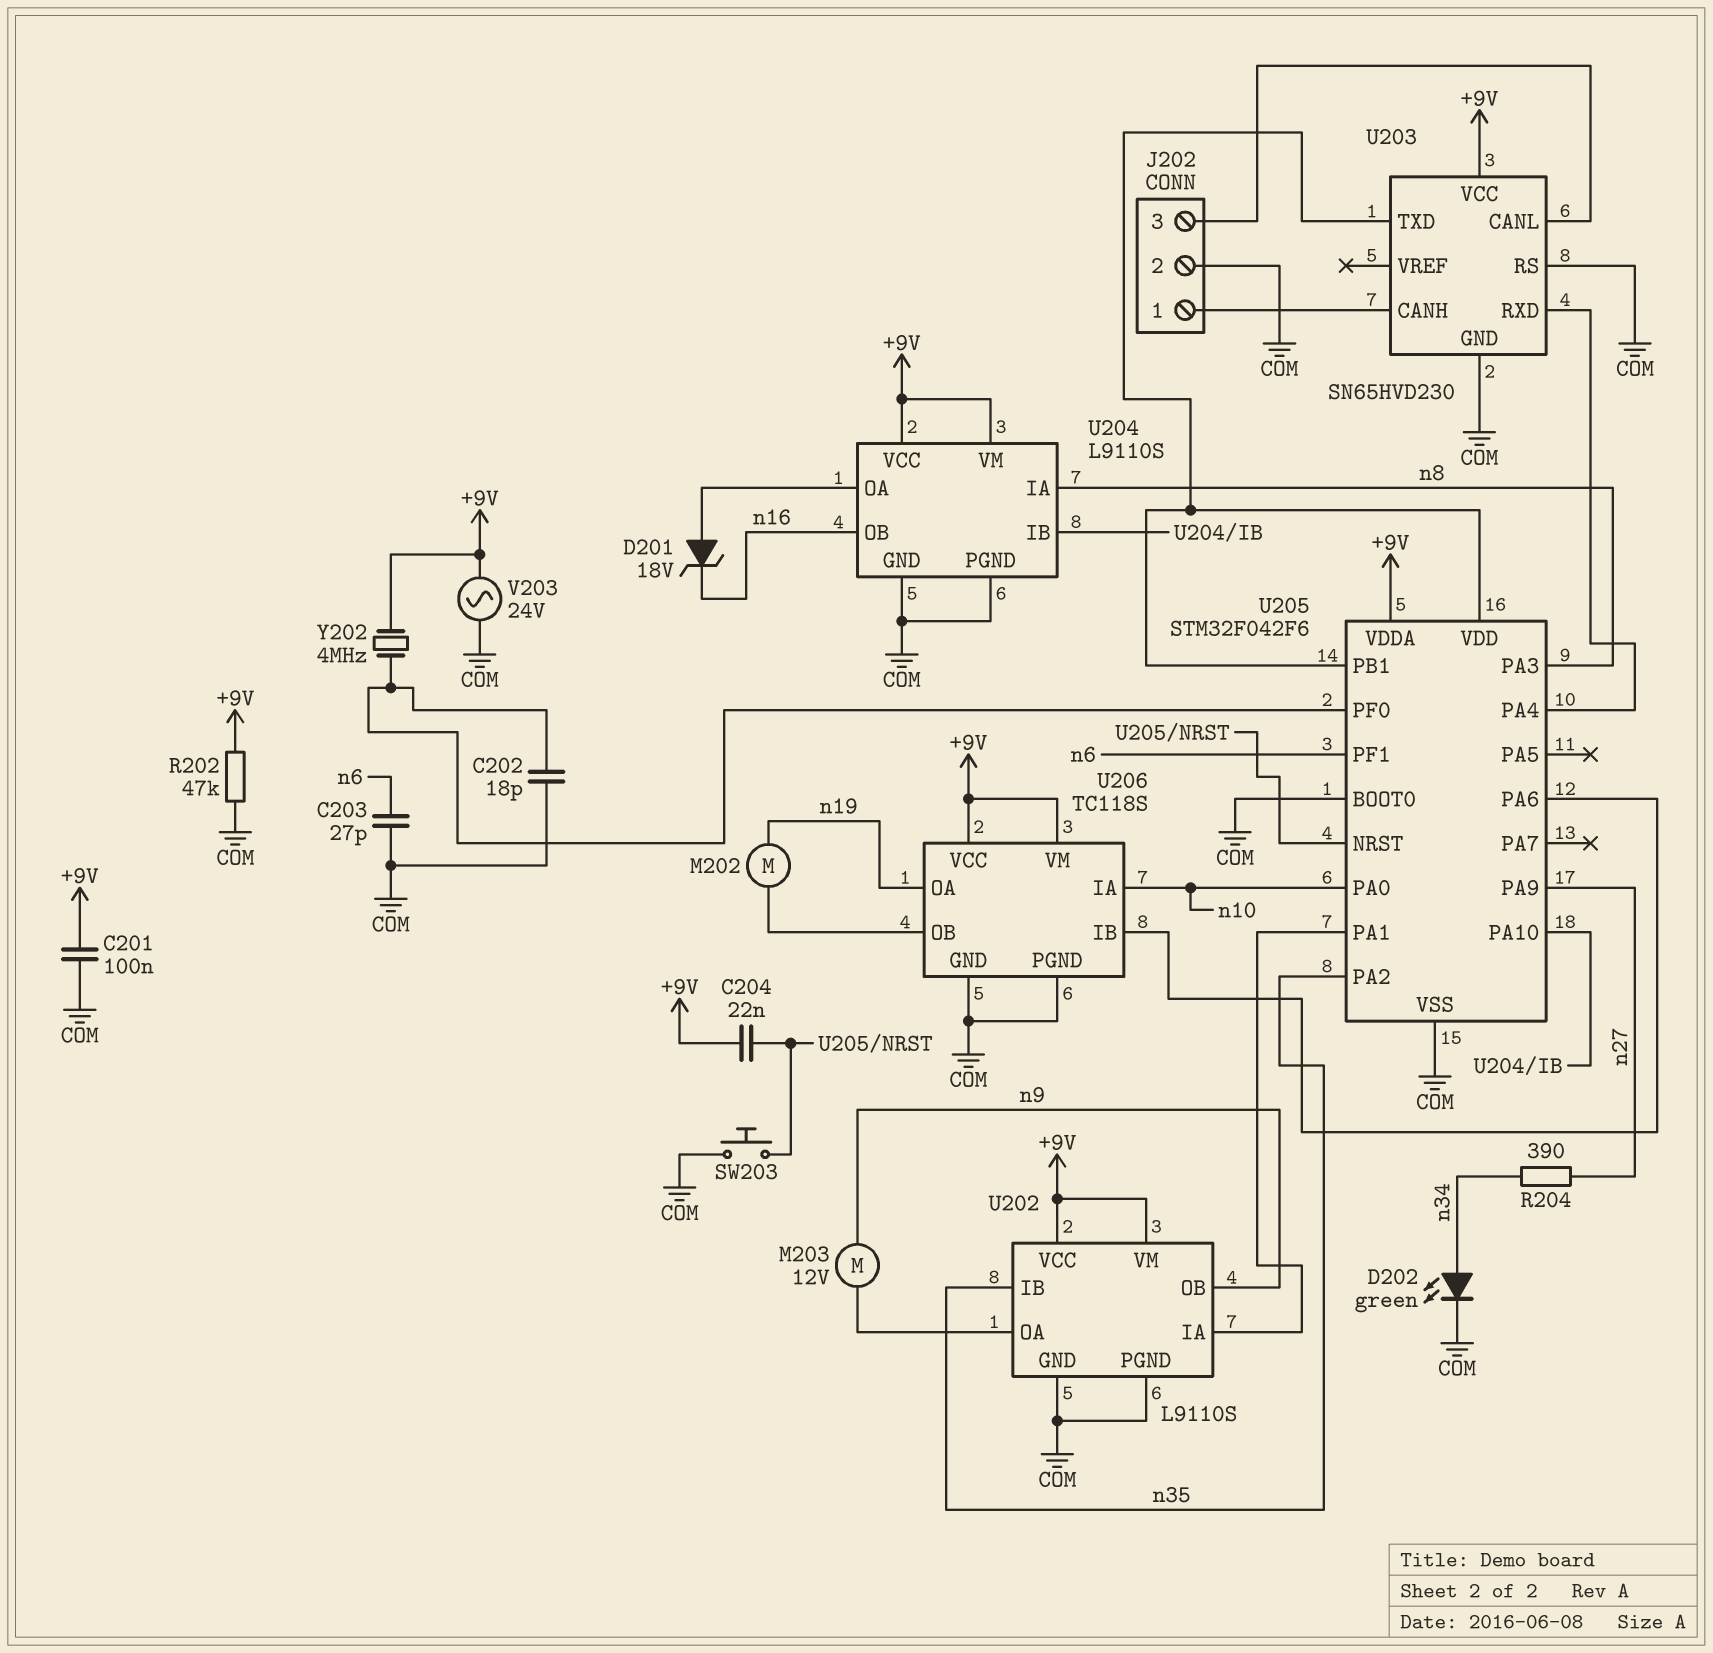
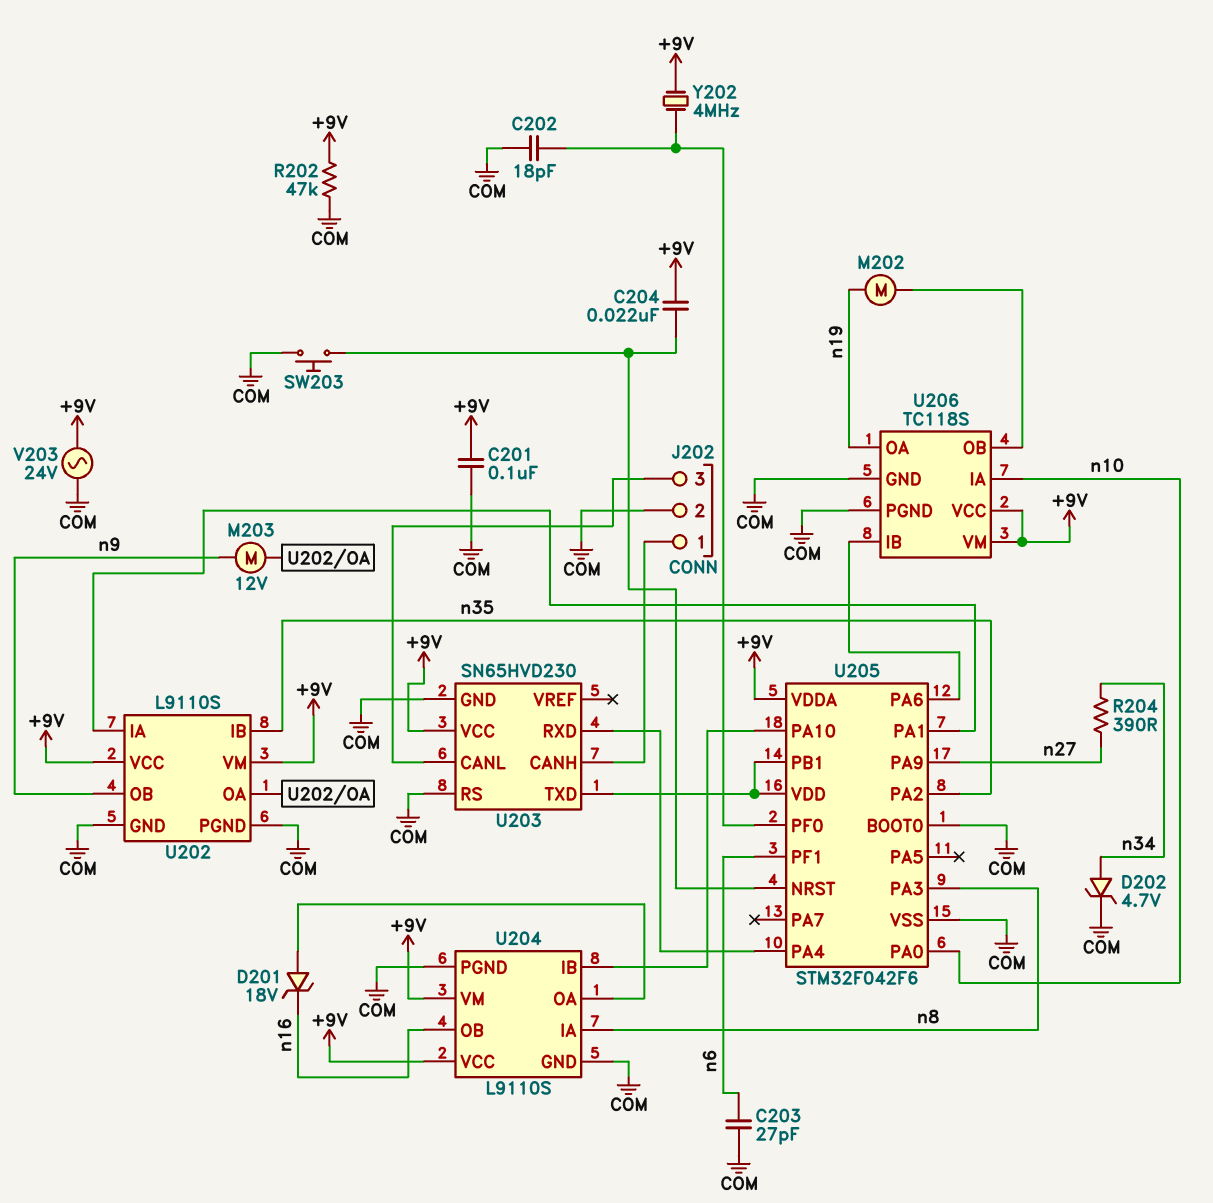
D202: LED green (A n34, K COM) -> zener 4.7V (A n34, K COM)

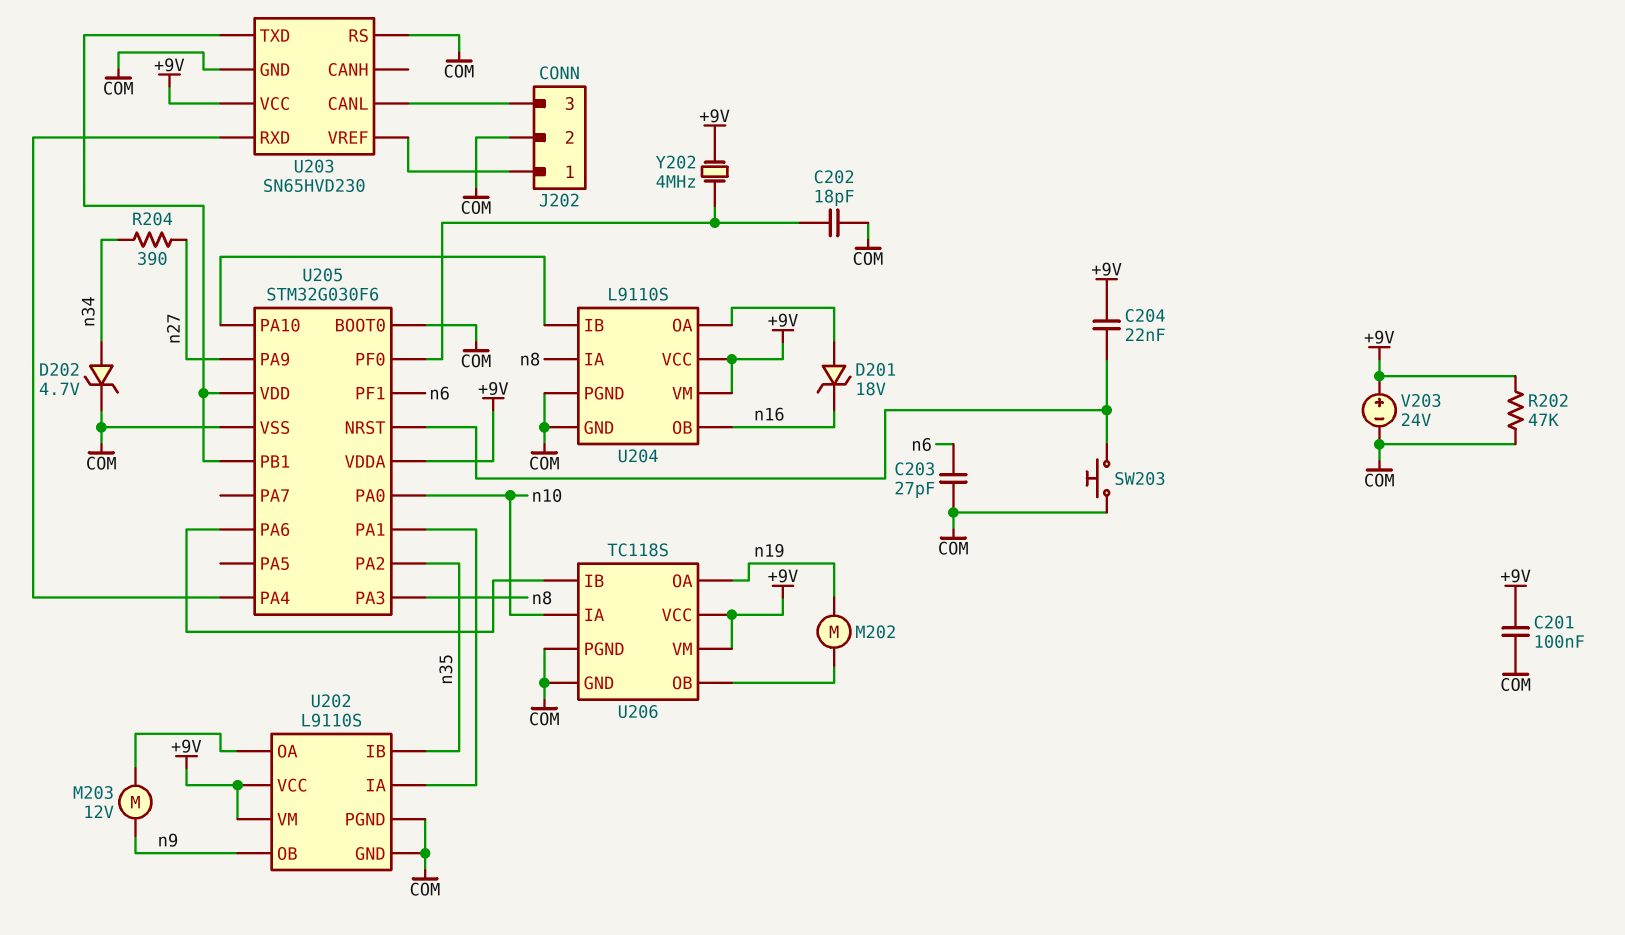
U203 pin CANH: J202/1 -> none
U203 pin VREF: none -> J202/1
U205: STM32F042F6 -> STM32G030F6
V203: AC 24V (+9V, COM) -> 24V (plus +9V, minus COM)

